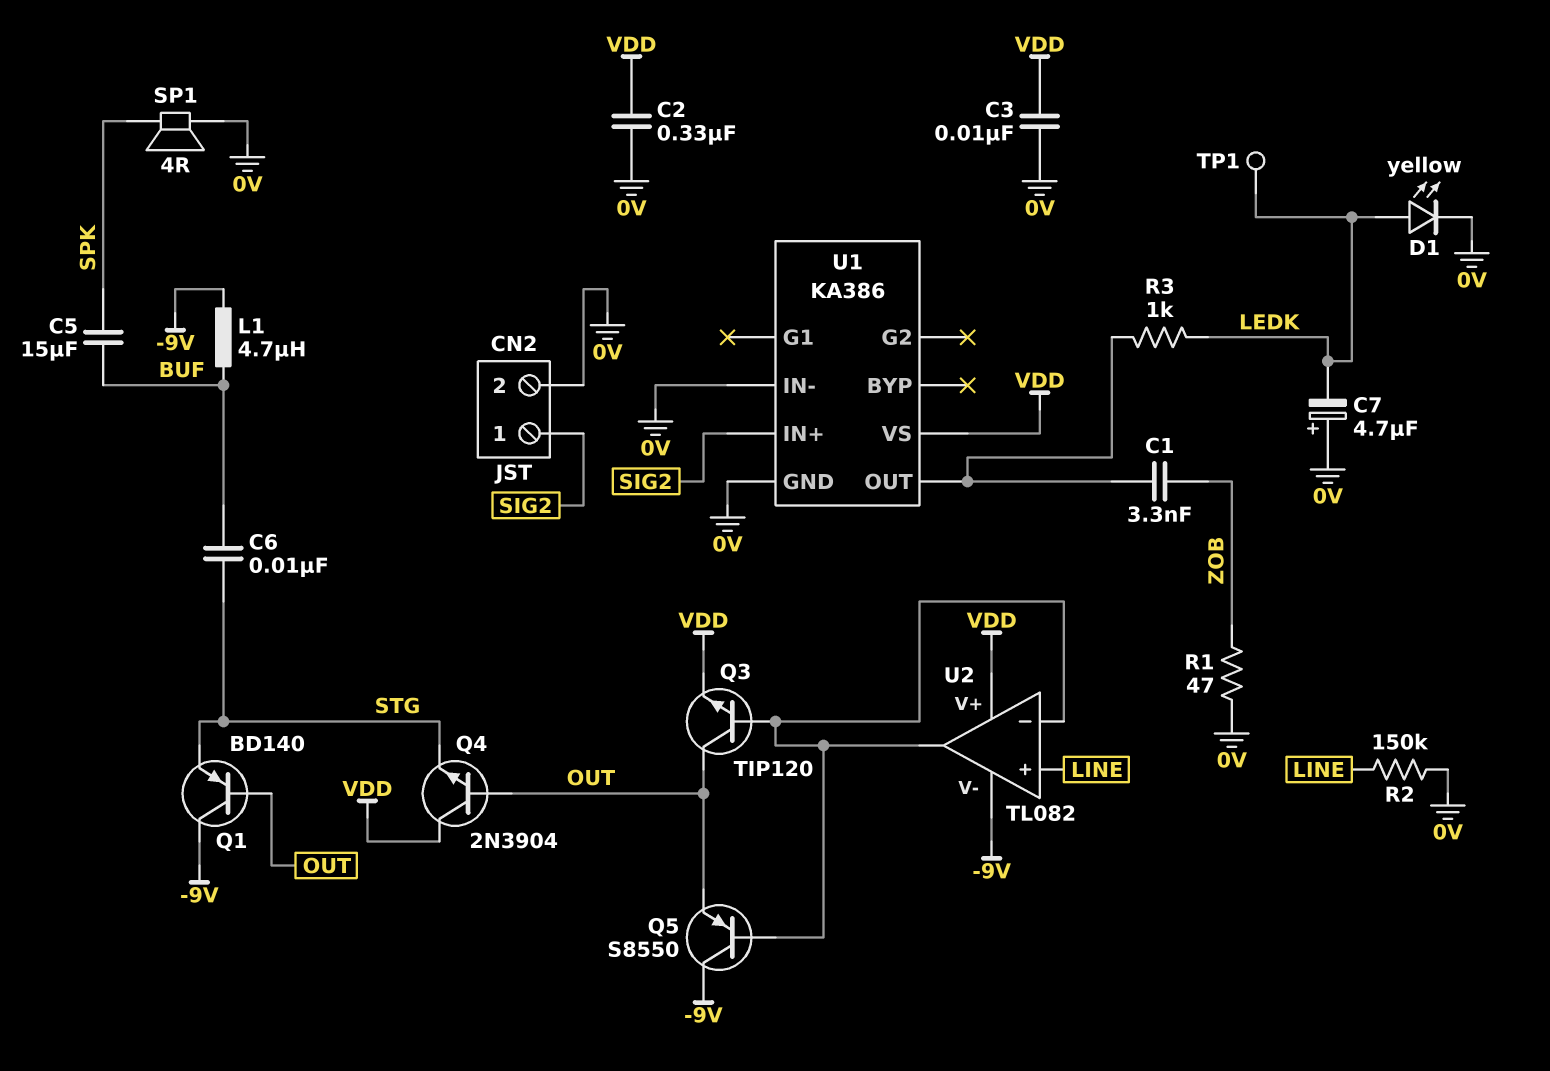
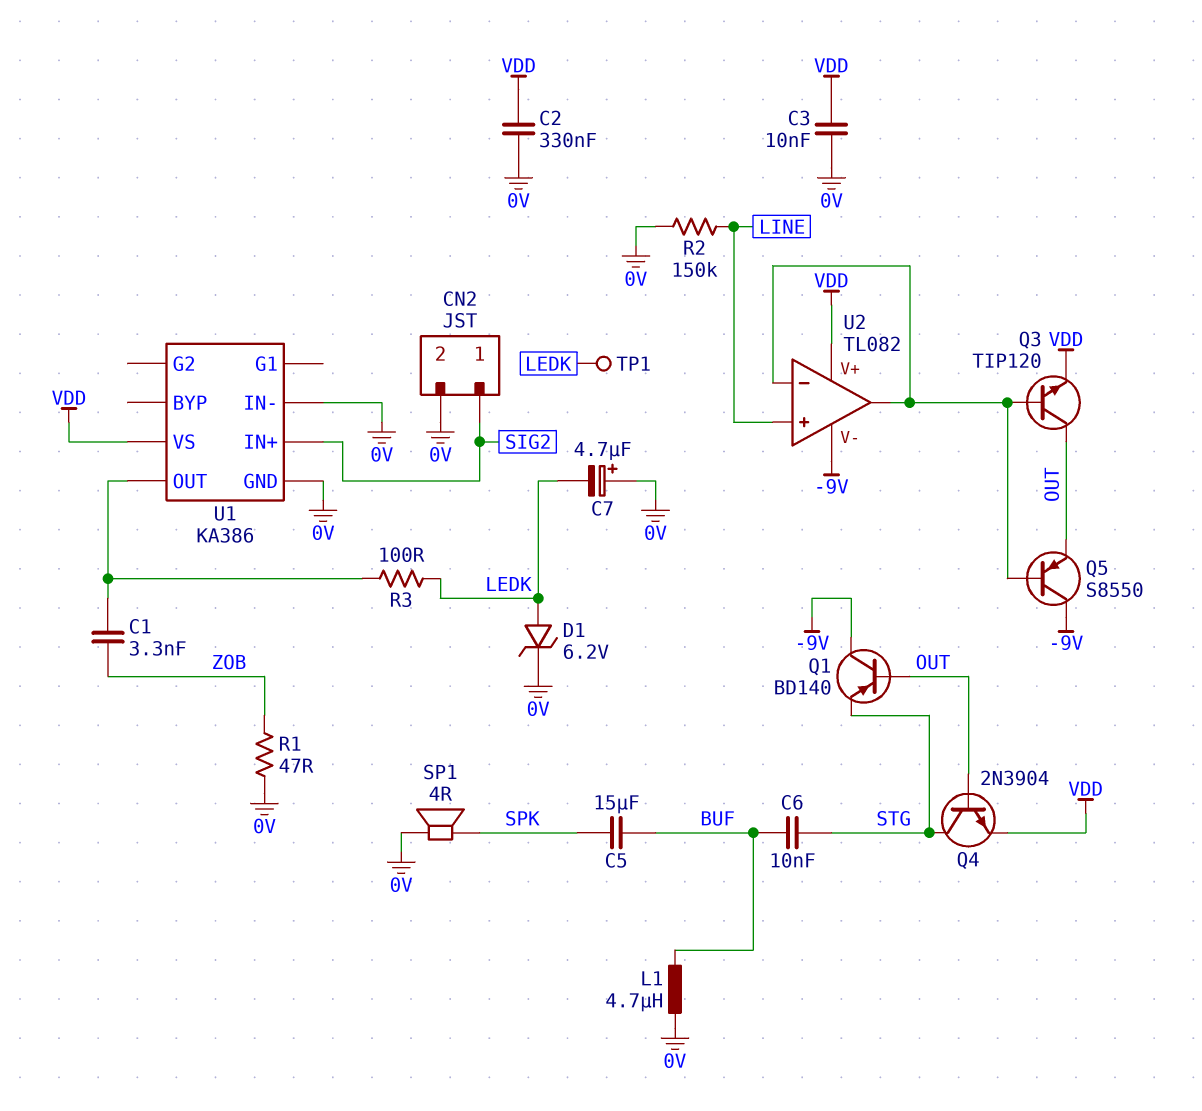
D1: LED yellow (A LEDK, K 0V) -> zener 6.2V (A LEDK, K 0V)
L1: 4.7uH (-9V, BUF) -> 4.7uH (0V, BUF)
Q4: NPN 2N3904 (B OUT, C VDD, E STG) -> NPN 2N3904 (B OUT, C STG, E VDD)
R3: 1k (LEDK, U1/OUT) -> 100 (LEDK, U1/OUT)

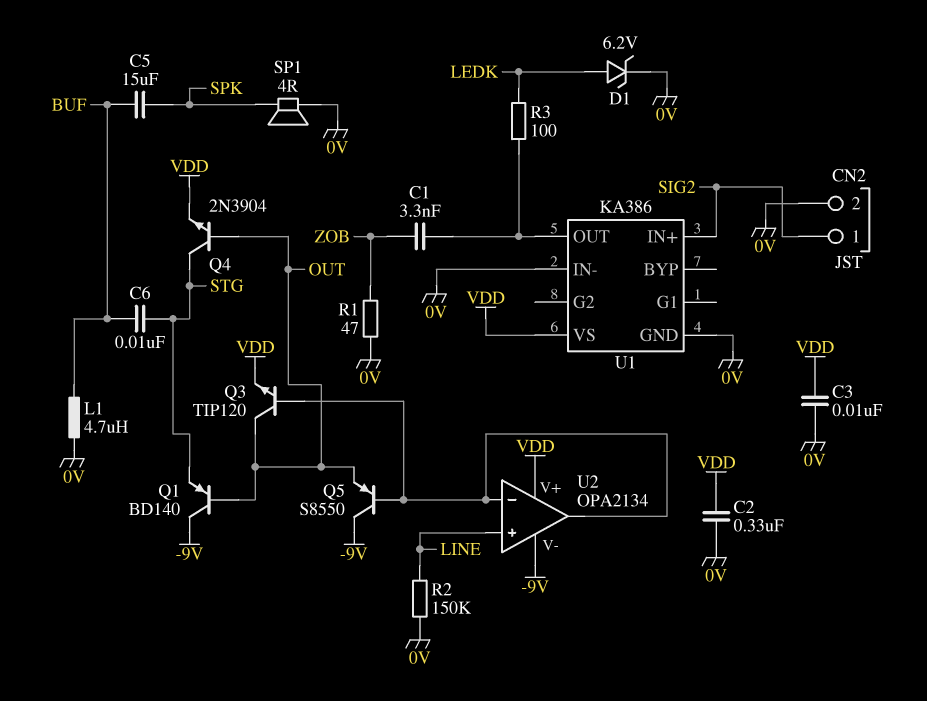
C7: 4.7uF (plus 0V, minus LEDK) -> none
TP1: test point (LEDK) -> none
U2: TL082 -> OPA2134

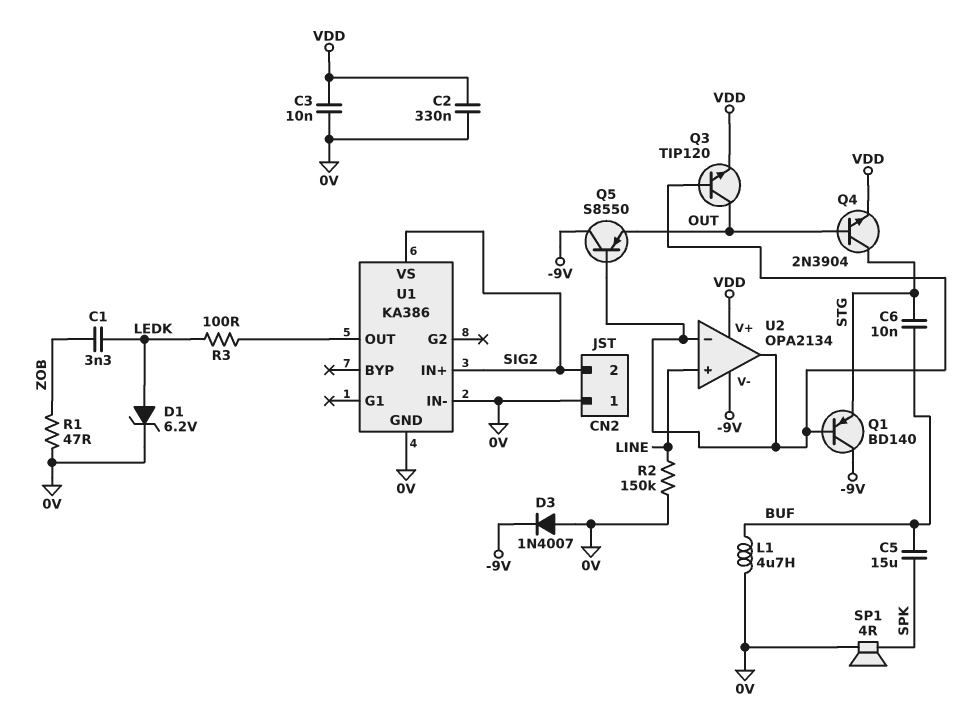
C1: 3.3nF (U1/OUT, ZOB) -> 3.3nF (LEDK, ZOB)
CN2 pin 1: SIG2 -> 0V
CN2 pin 2: 0V -> SIG2
D3: none -> diode 1N4007 (A 0V, K -9V)
Q1: PNP BD140 (B OUT, C -9V, E STG) -> PNP BD140 (B U2/in-, C -9V, E STG)
U1 pin VS: VDD -> SIG2

